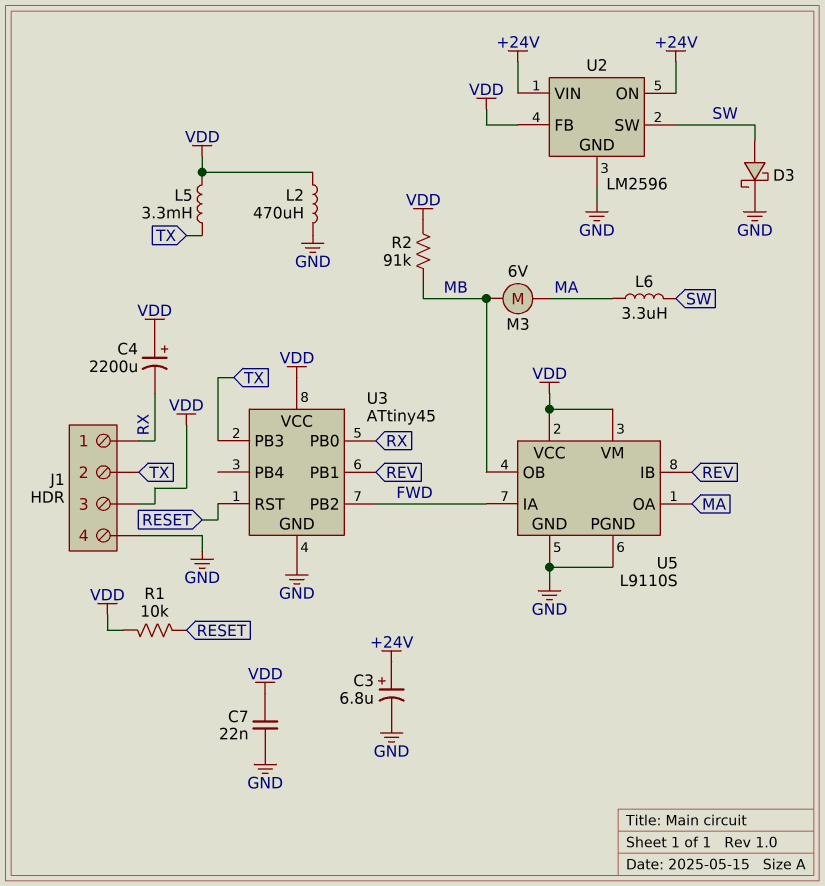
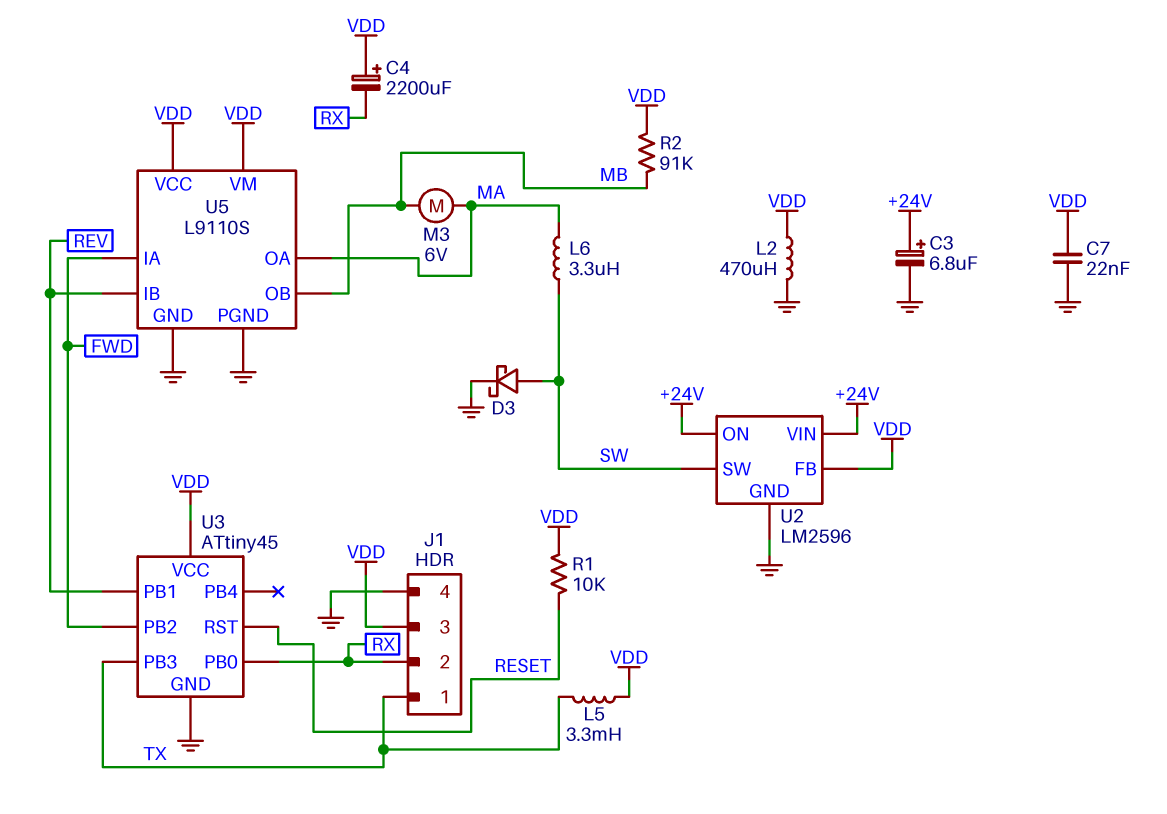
J1 pin 1: RX -> TX
J1 pin 2: TX -> RX

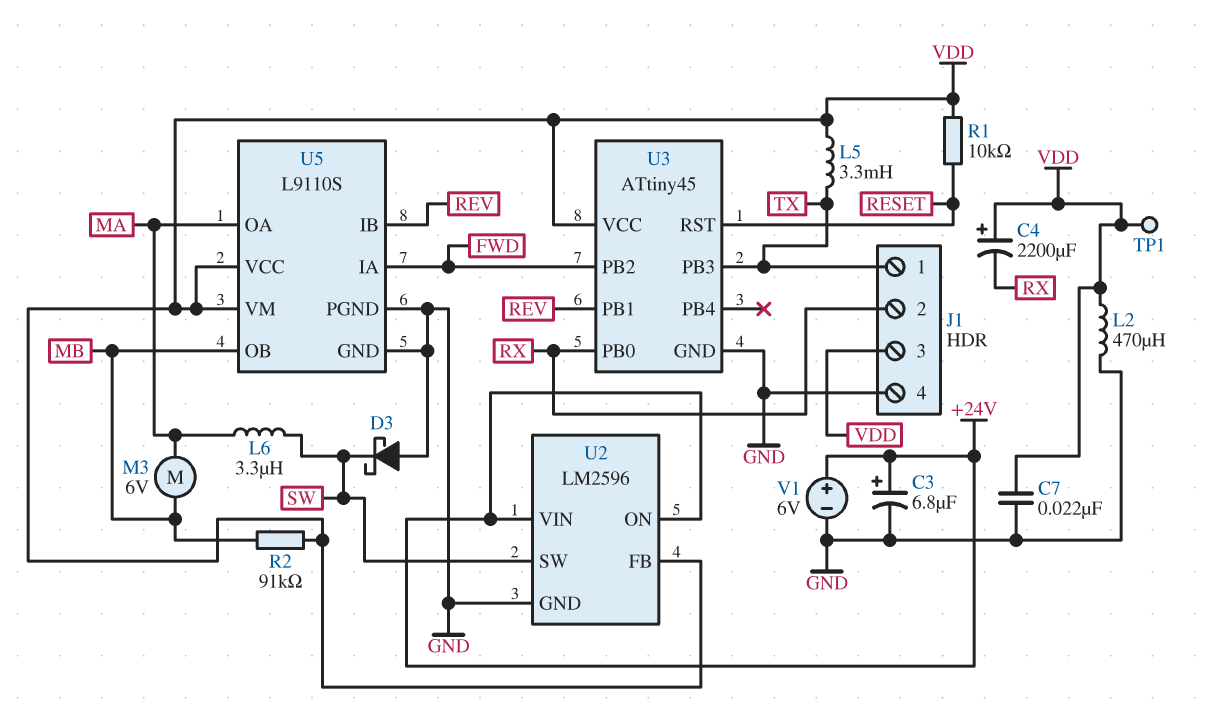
D3: schottky (A SW, K GND) -> schottky (A GND, K SW)
TP1: none -> test point (VDD)
V1: none -> 6V (plus +24V, minus GND)

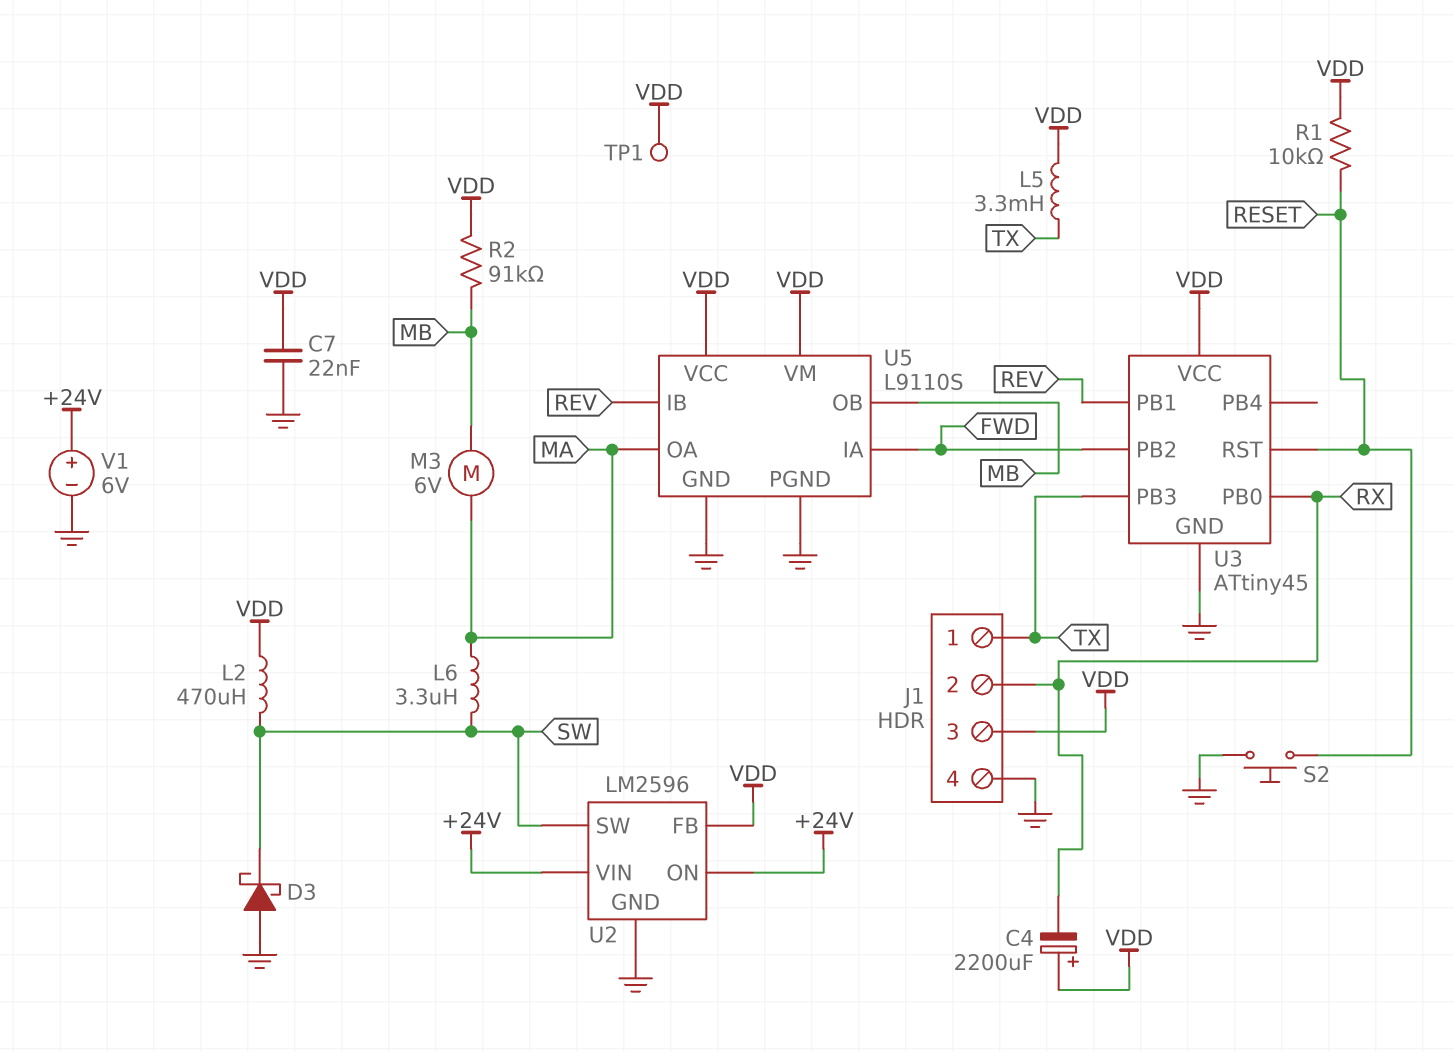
C3: 6.8uF (plus +24V, minus GND) -> none
L2: 470uH (GND, VDD) -> 470uH (SW, VDD)
S2: none -> button (GND, RESET)

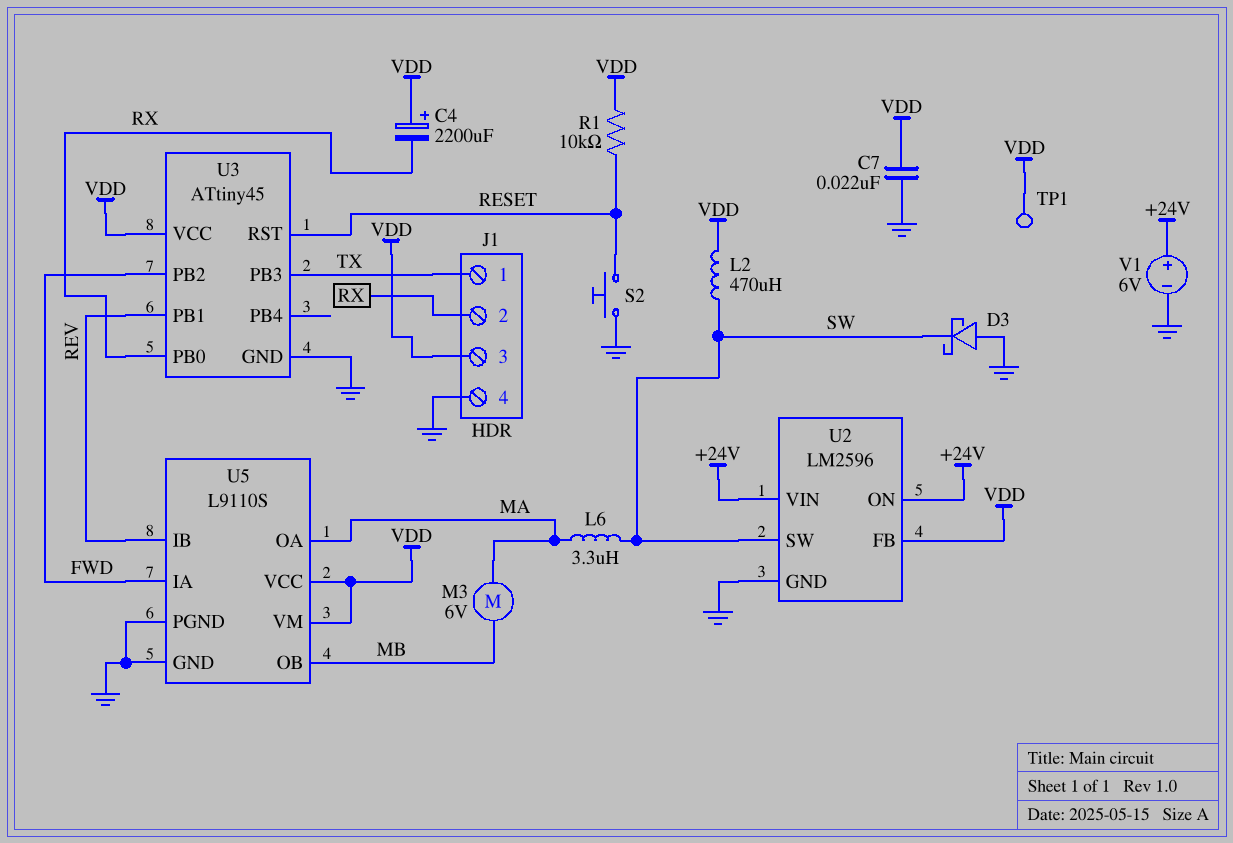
L5: 3.3mH (TX, VDD) -> none
R2: 91k (MB, VDD) -> none

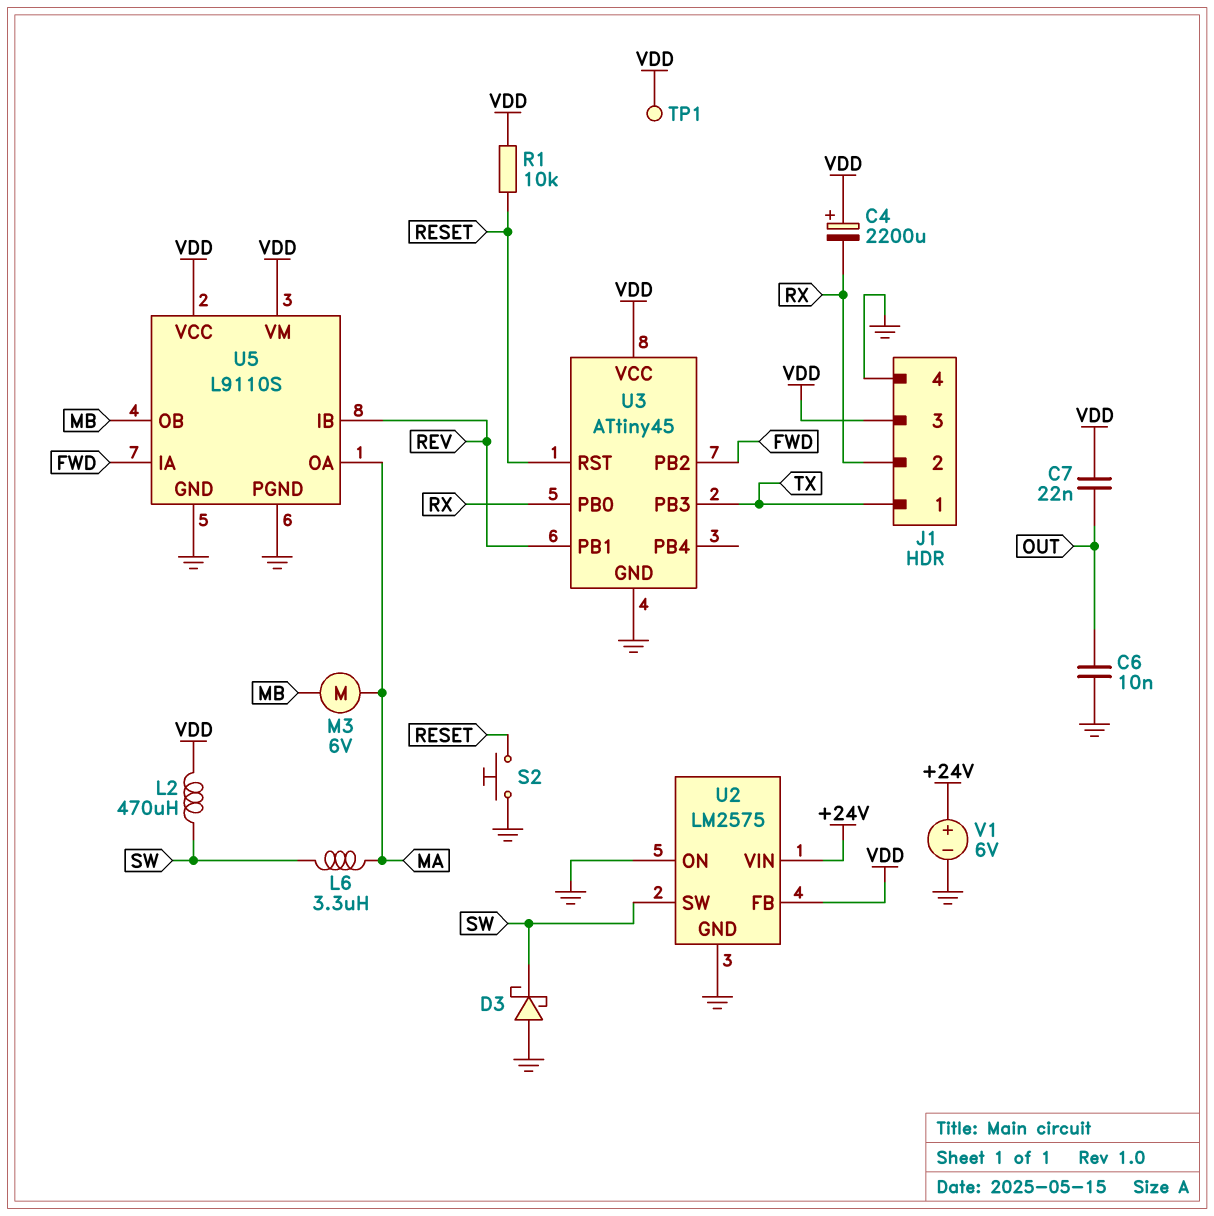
C6: none -> 10nF (GND, OUT)
C7: 22nF (GND, VDD) -> 22nF (OUT, VDD)
U2: LM2596 -> LM2575
U2 pin ON: +24V -> GND

